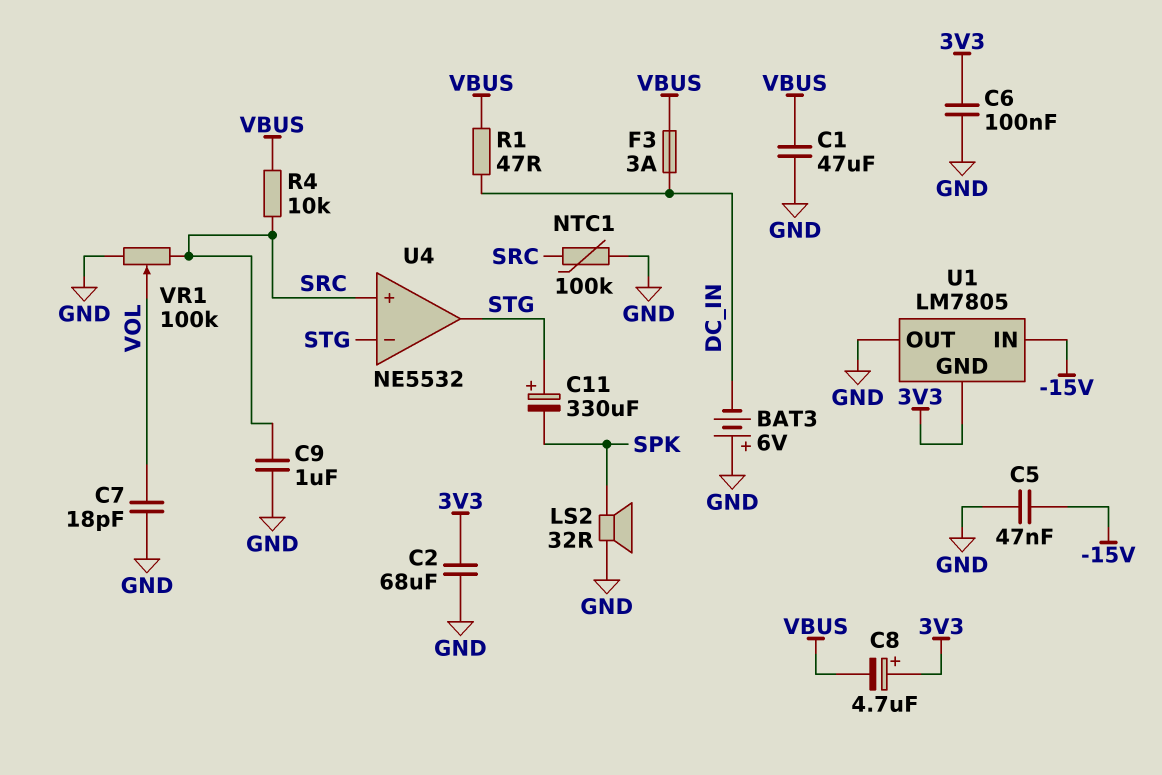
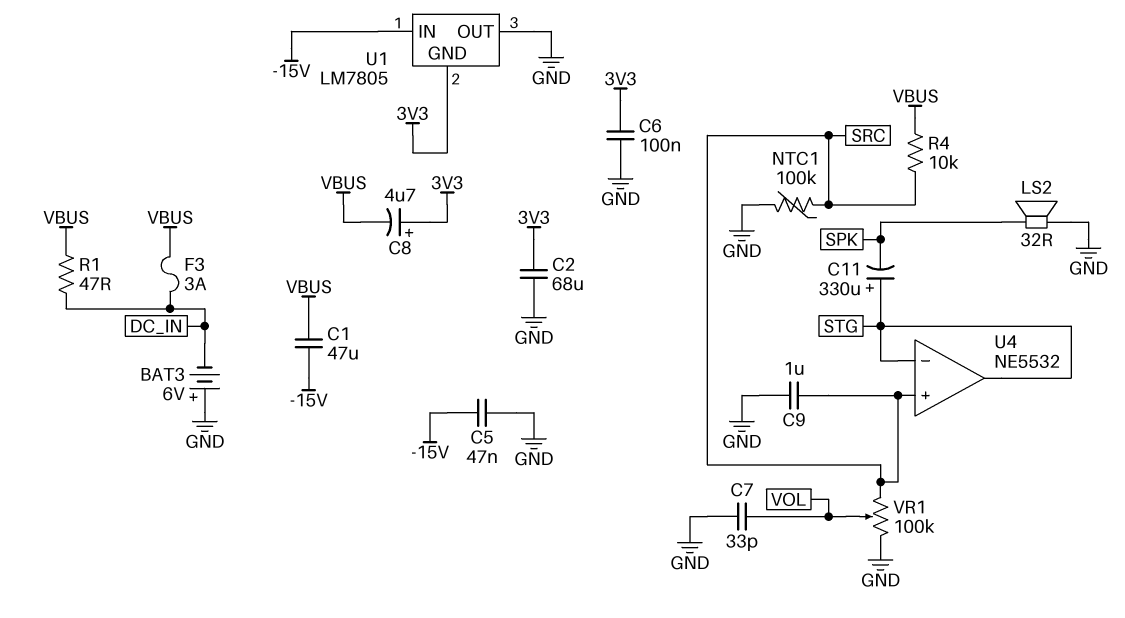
C1: 47uF (GND, VBUS) -> 47uF (-15V, VBUS)
C7: 18pF (GND, VOL) -> 33pF (GND, VOL)

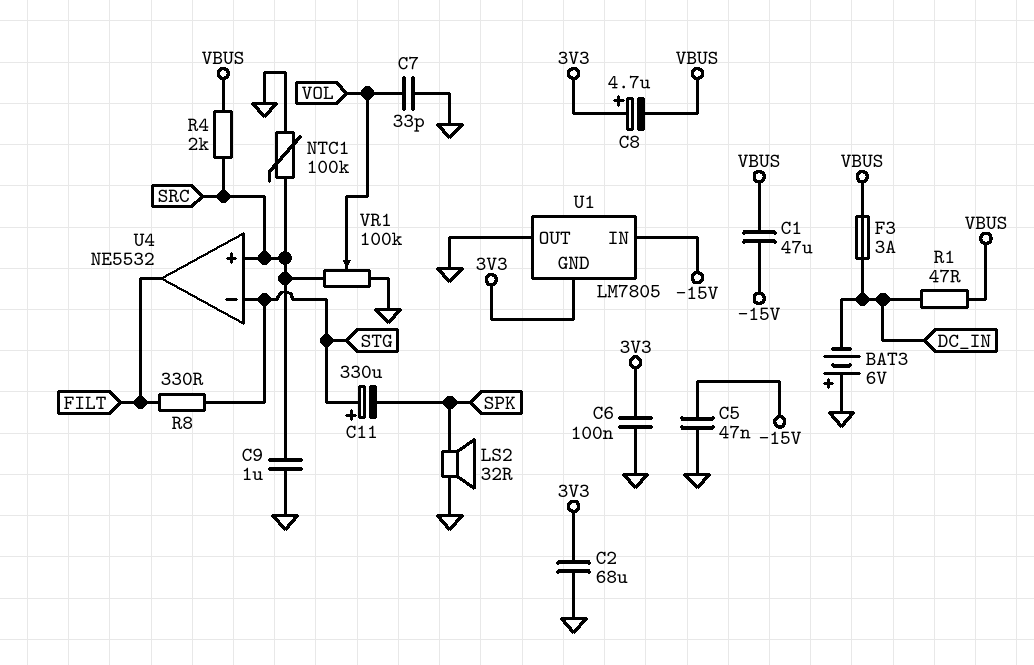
R4: 10k (SRC, VBUS) -> 2k (SRC, VBUS)
R8: none -> 330 (FILT, STG)
U4 pin out: STG -> FILT

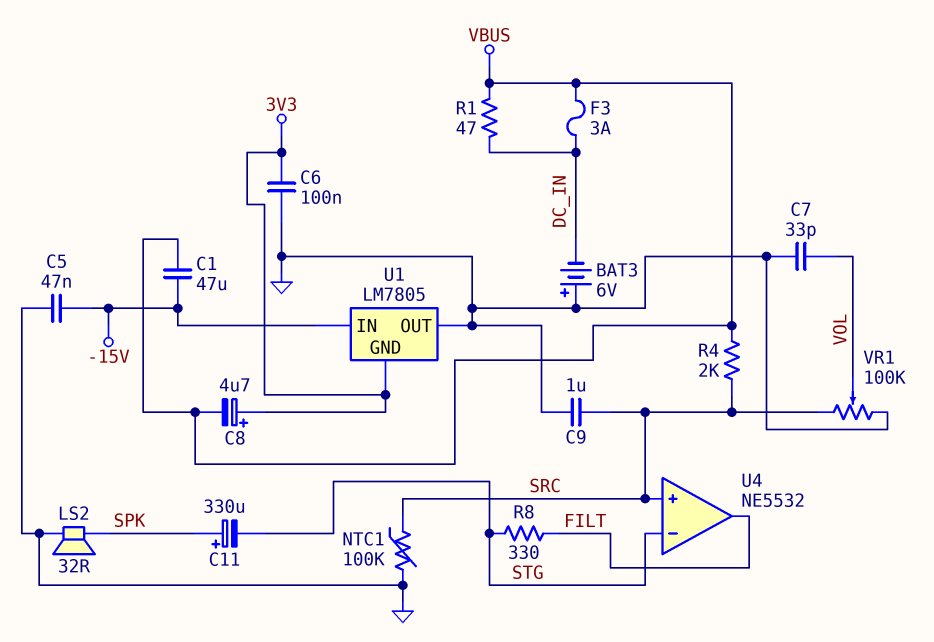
C2: 68uF (3V3, GND) -> none
C11: 330uF (plus STG, minus SPK) -> 330uF (plus SPK, minus STG)

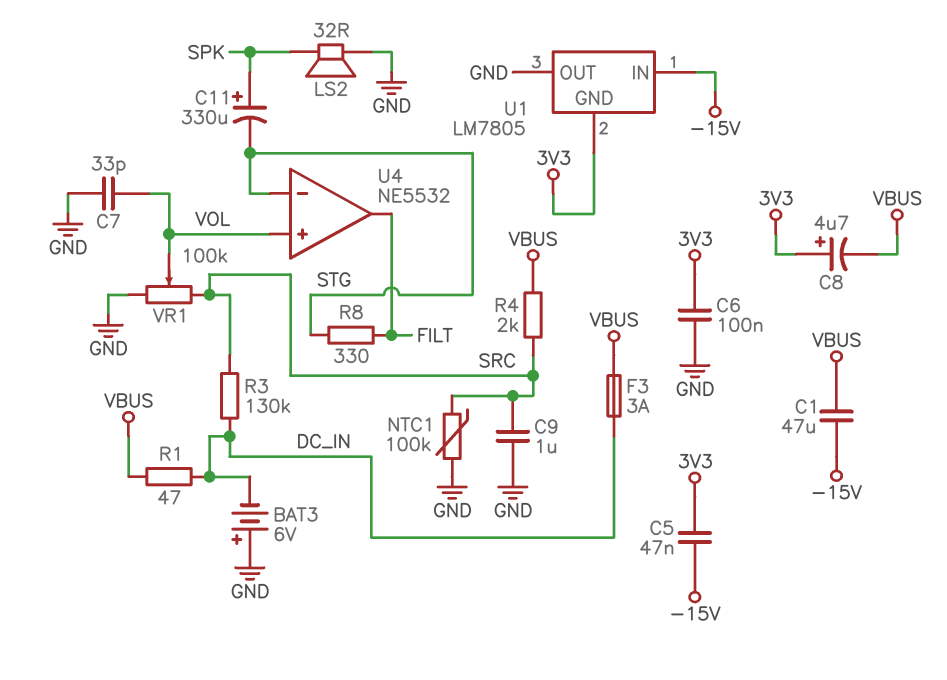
C5: 47nF (-15V, GND) -> 47nF (-15V, 3V3)
R3: none -> 130k (DC_IN, SRC)
U4 pin in+: SRC -> VOL

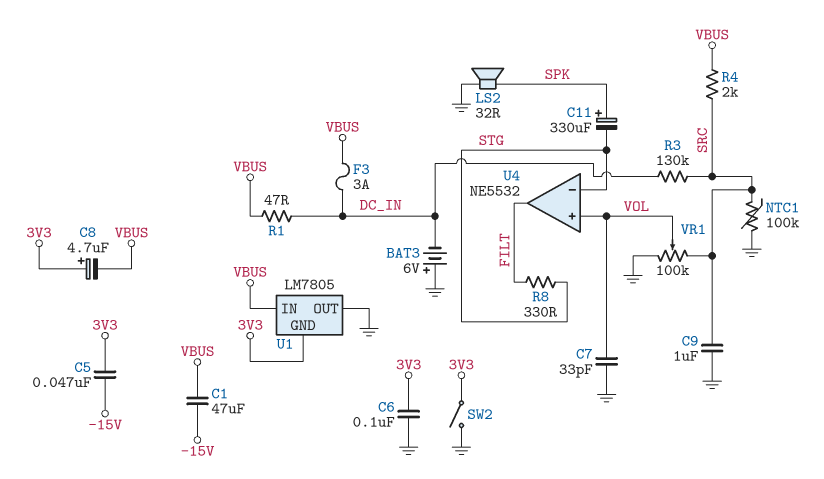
SW2: none -> switch (3V3, GND)
U1 pin IN: -15V -> VBUS

